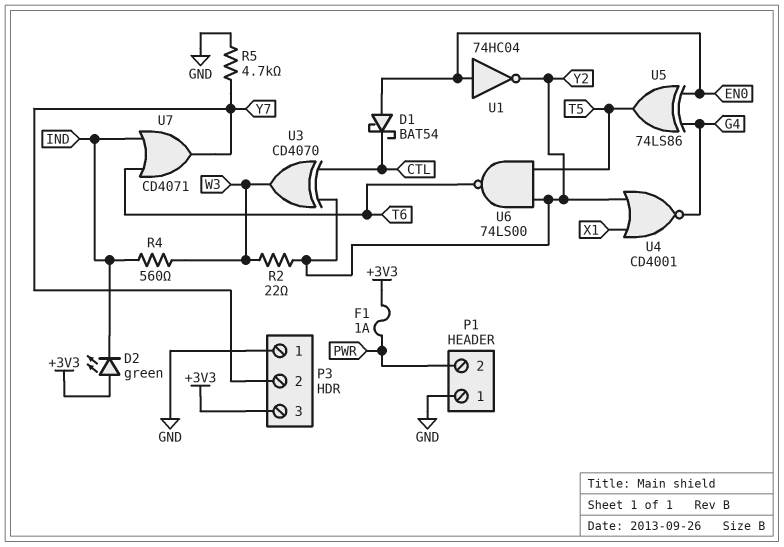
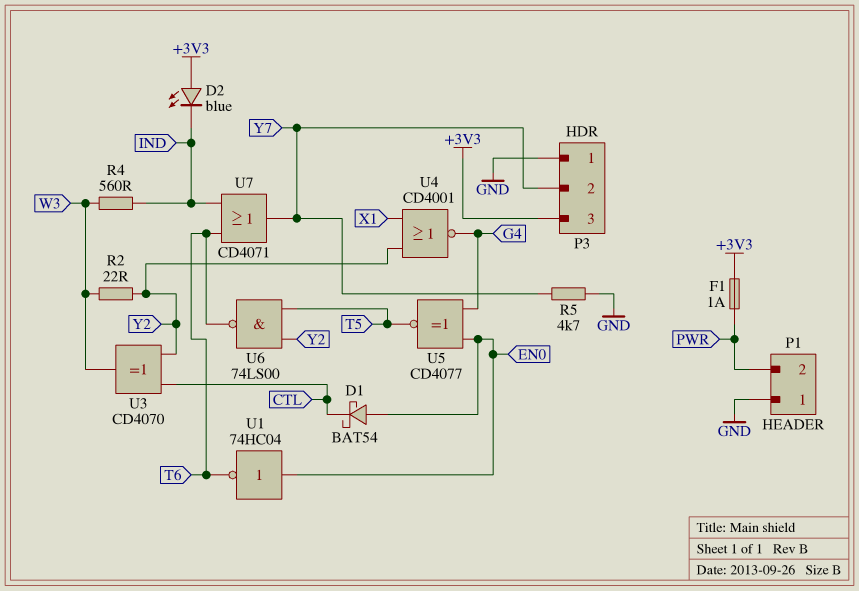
D2: LED green (A +3V3, K IND) -> LED blue (A +3V3, K IND)
U1: NOT 74HC04 (in EN0, out Y2) -> NOT 74HC04 (in EN0, out T6)
U5: XOR 74LS86 (in EN0, in G4, out T5) -> XNOR CD4077 (in EN0, in G4, out T5)

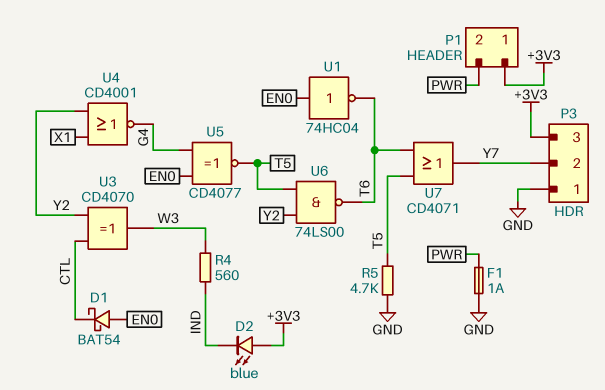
F1: 1A (+3V3, PWR) -> 1A (GND, PWR)
P1 pin 1: GND -> +3V3
R2: 22 (W3, Y2) -> none
R5: 4.7k (GND, Y7) -> 4.7k (GND, T5)
U7: OR CD4071 (in IND, in T6, out Y7) -> OR CD4071 (in T5, in T6, out Y7)

